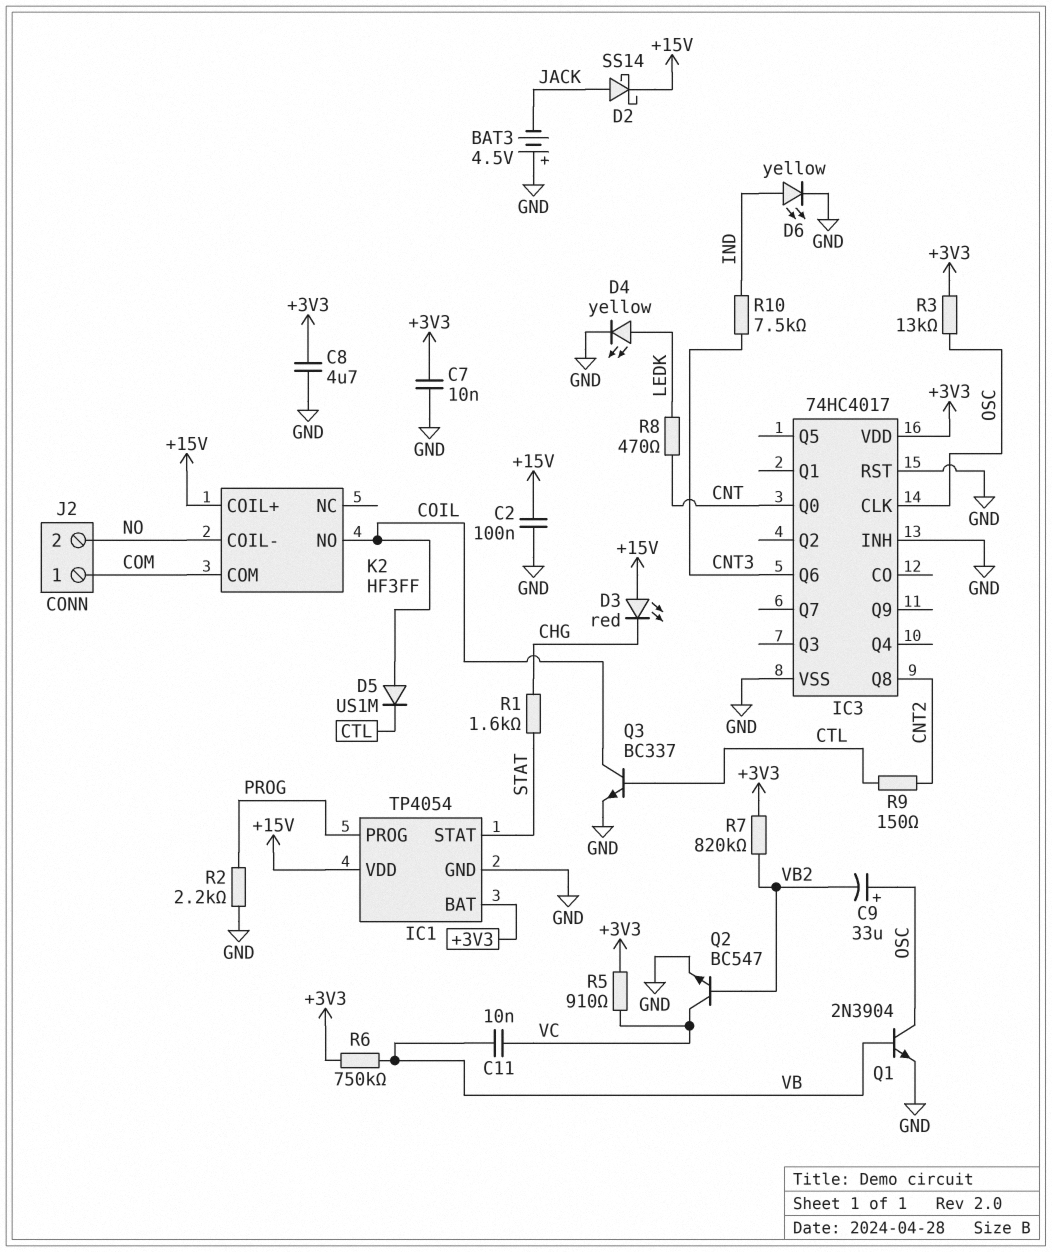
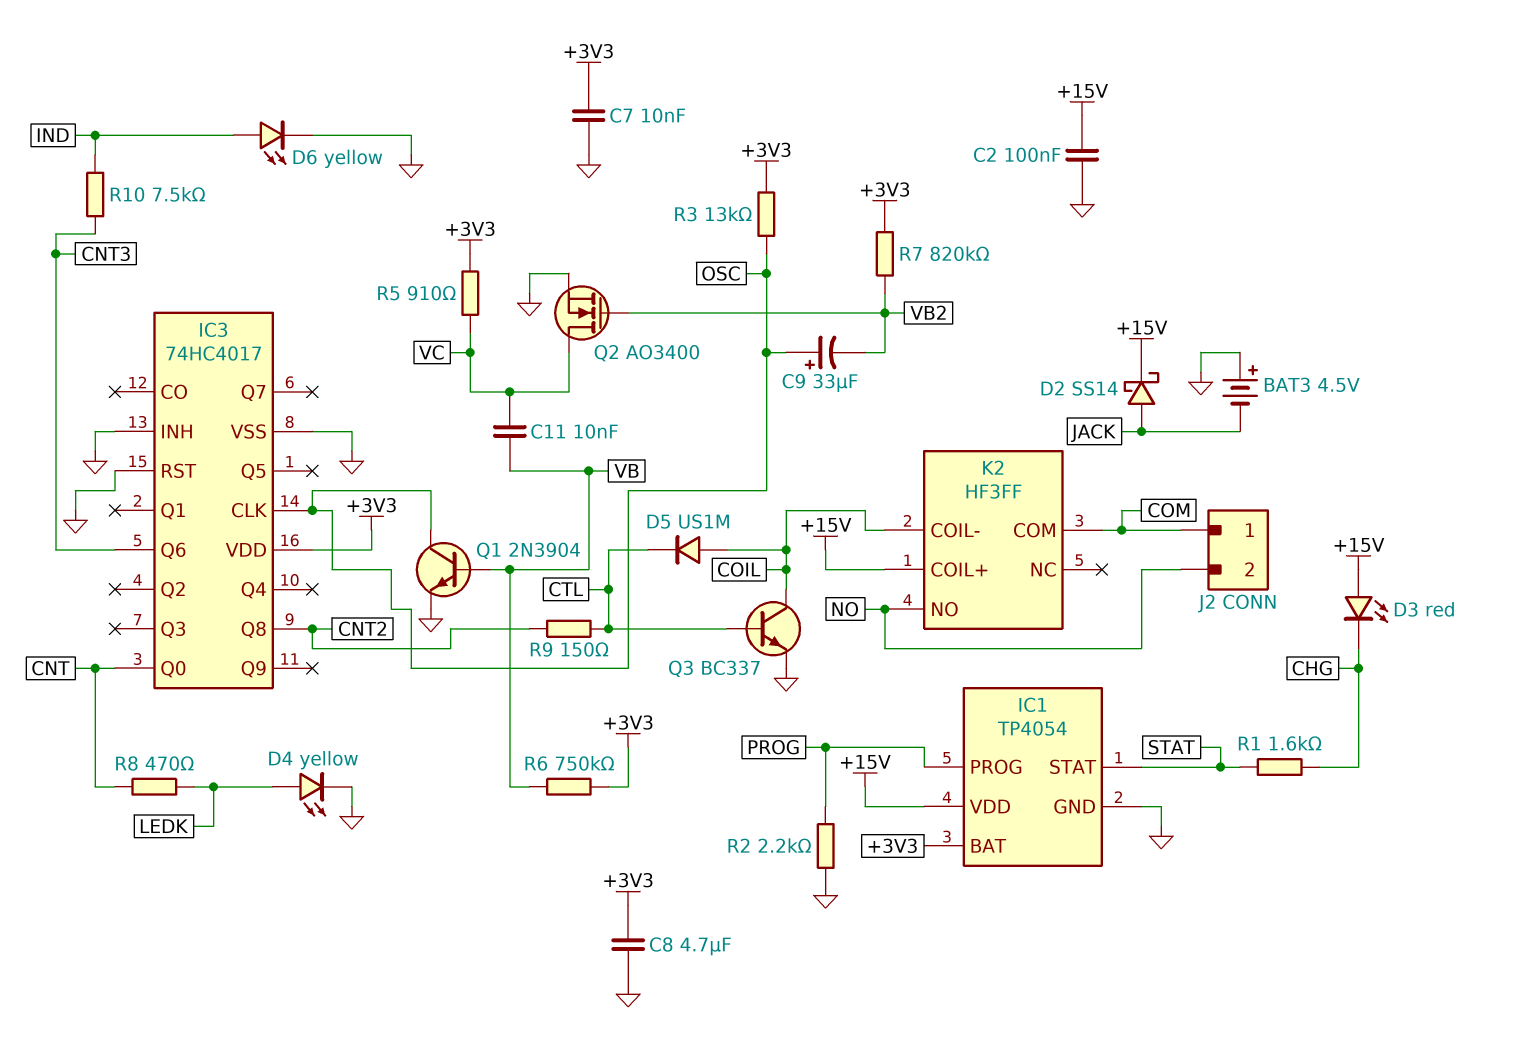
K2 pin COIL-: NO -> COIL
K2 pin NO: COIL -> NO
Q2: NPN BC547 (B VB2, C VC, E GND) -> NMOS AO3400 (G VB2, D VC, S GND)

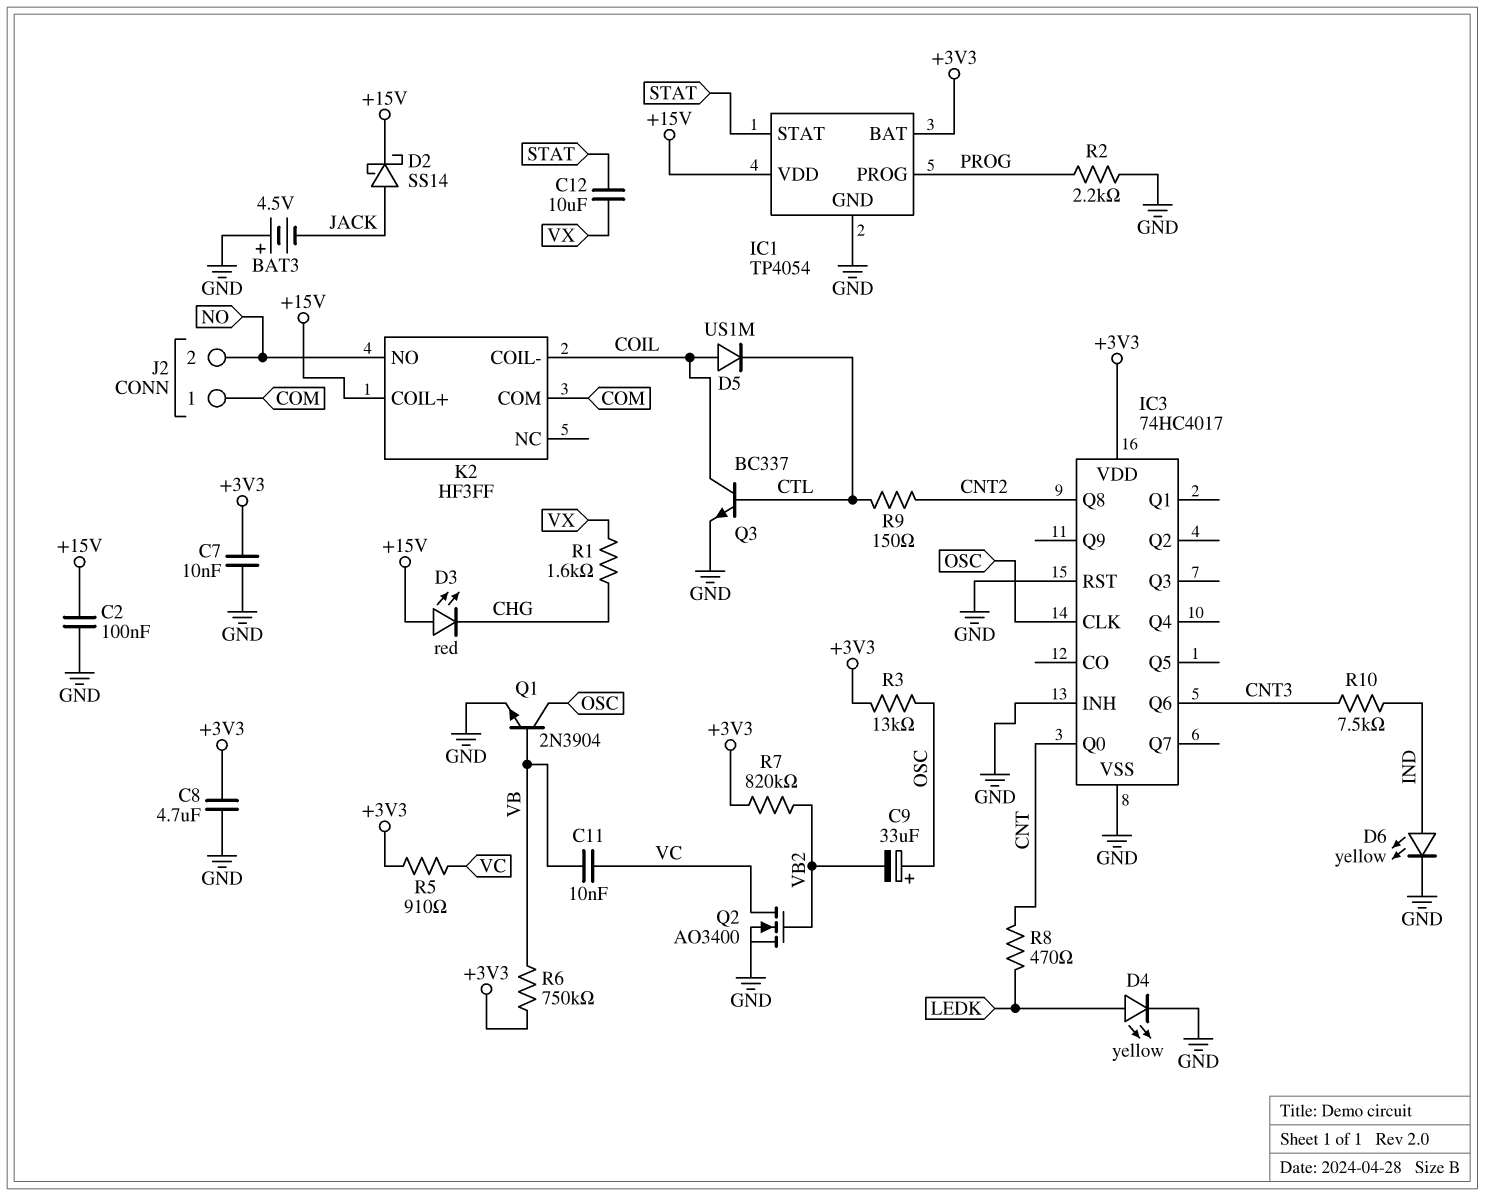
C12: none -> 10uF (STAT, VX)
R1: 1.6k (CHG, STAT) -> 1.6k (CHG, VX)

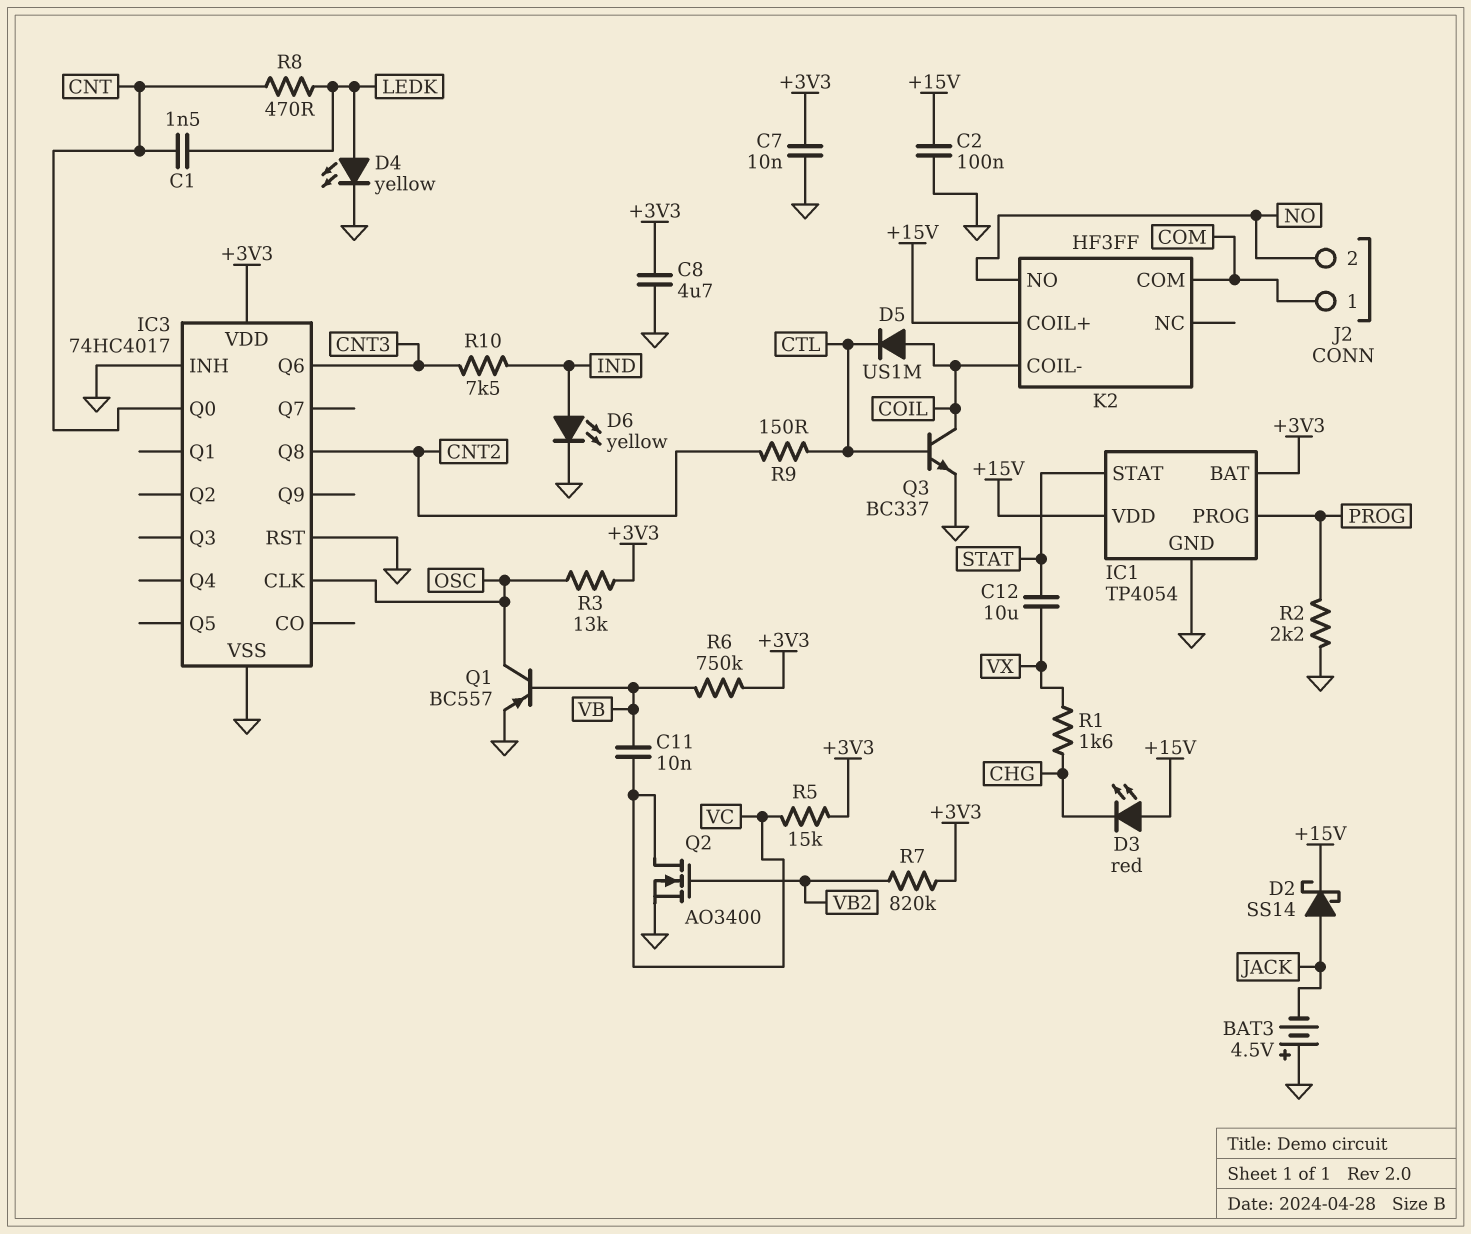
C1: none -> 1.5nF (CNT, LEDK)
C9: 33uF (plus OSC, minus VB2) -> none
Q1: NPN 2N3904 (B VB, C OSC, E GND) -> PNP BC557 (B VB, C OSC, E GND)
R5: 910 (+3V3, VC) -> 15k (+3V3, VC)

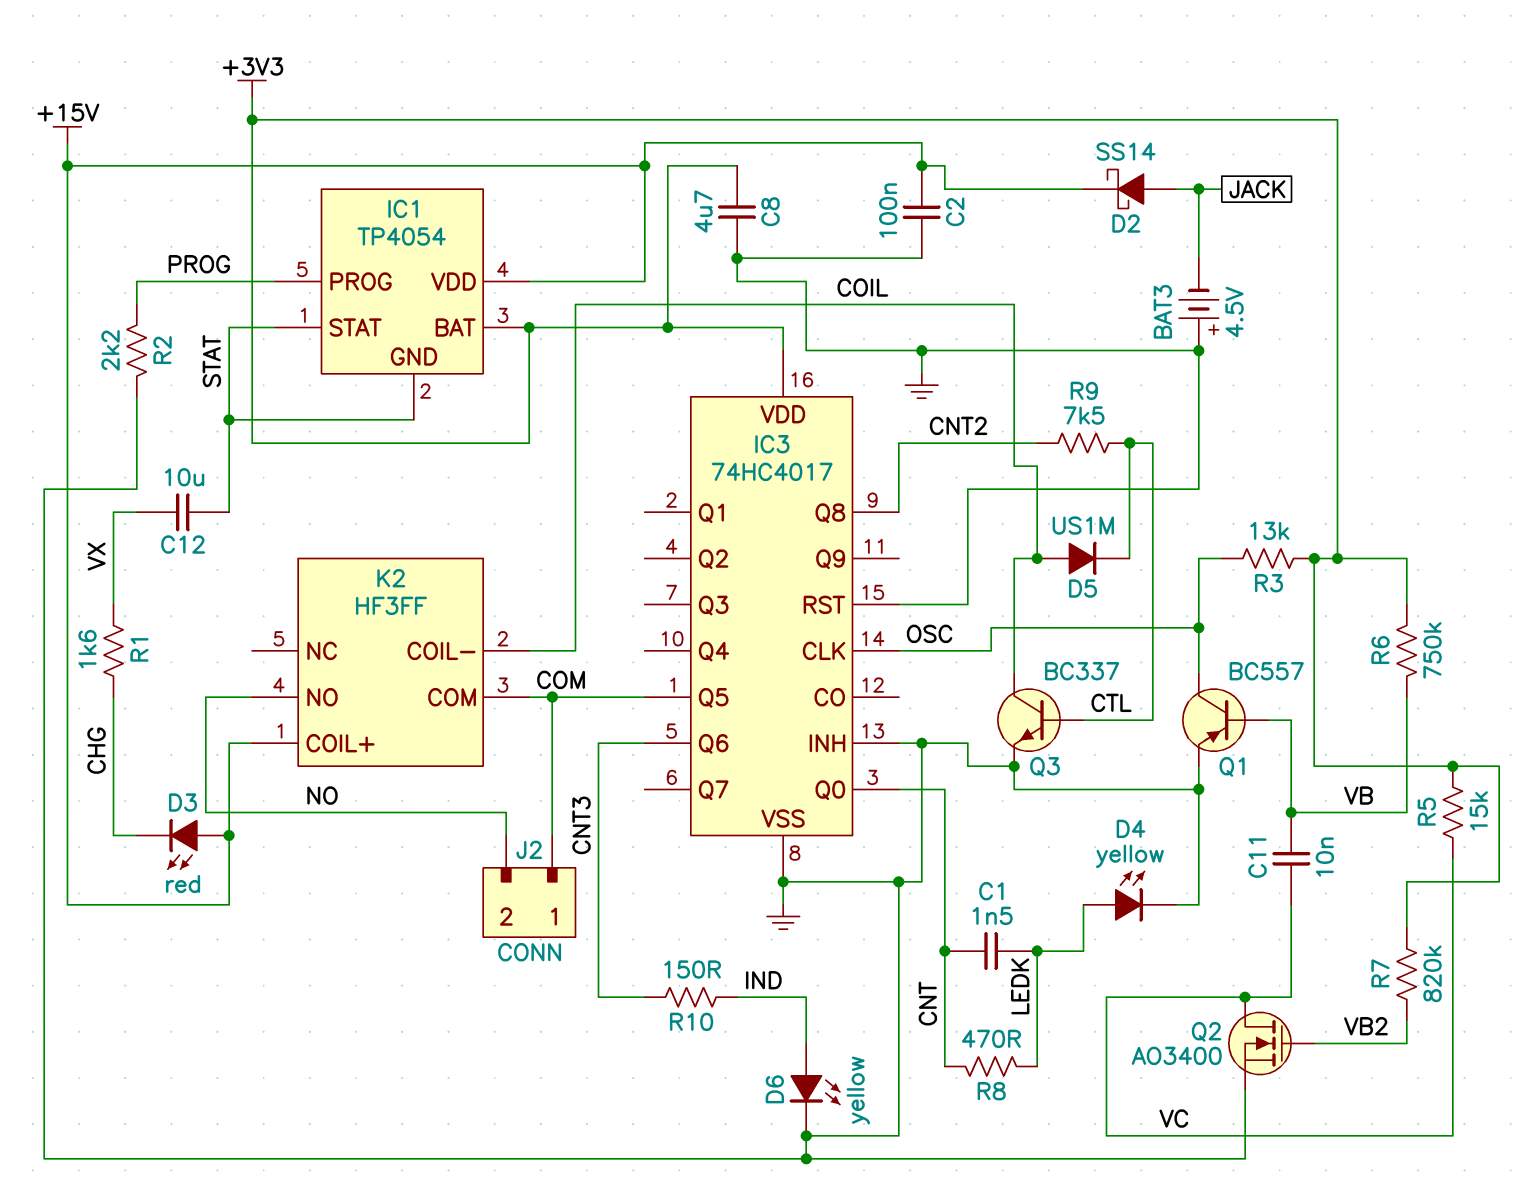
C7: 10nF (+3V3, GND) -> none
IC1 pin GND: GND -> STAT
IC3 pin Q5: none -> COM
R9: 150 (CNT2, CTL) -> 7.5k (CNT2, CTL)
R10: 7.5k (CNT3, IND) -> 150 (CNT3, IND)

